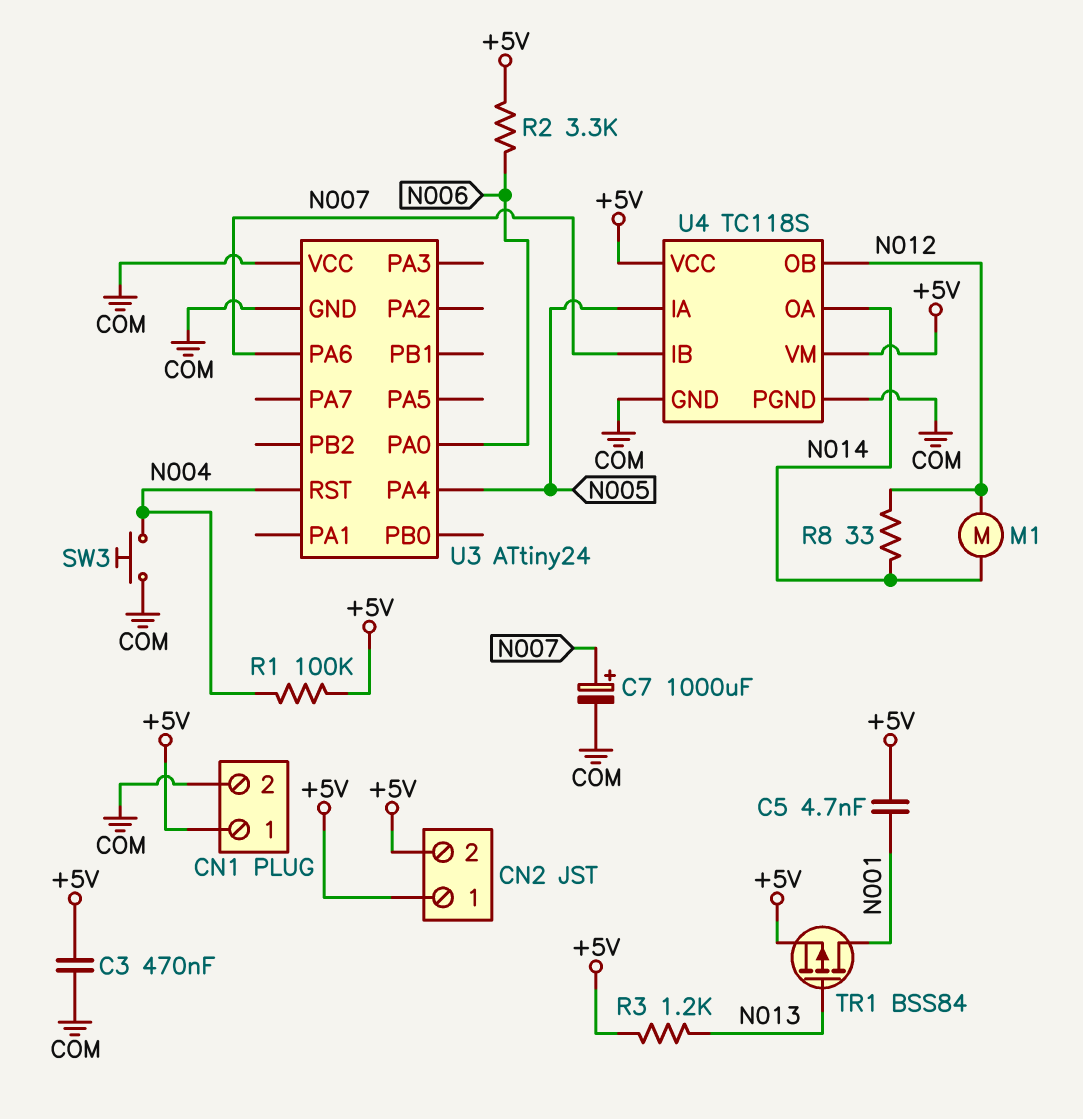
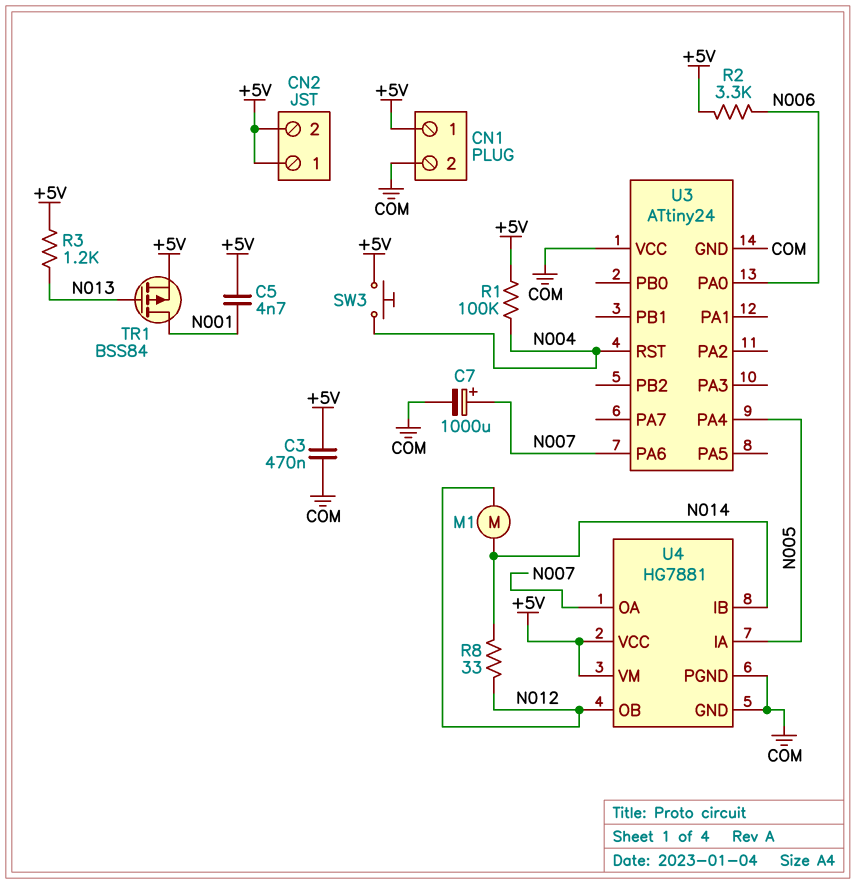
SW3: button (COM, N004) -> button (+5V, N004)
U4: TC118S -> HG7881
U4 pin IB: N007 -> N014
U4 pin OA: N014 -> N007

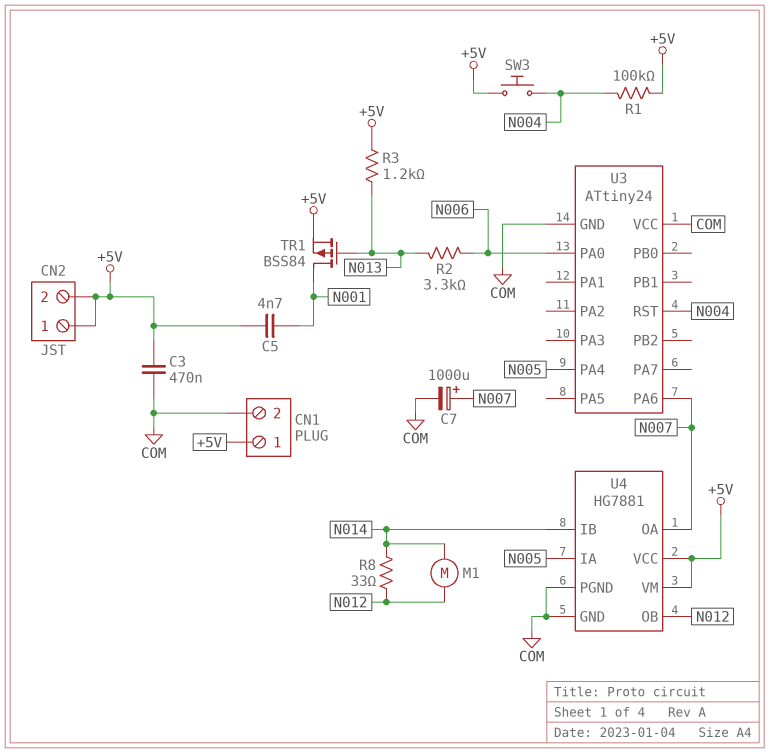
R2: 3.3k (+5V, N006) -> 3.3k (N006, N013)

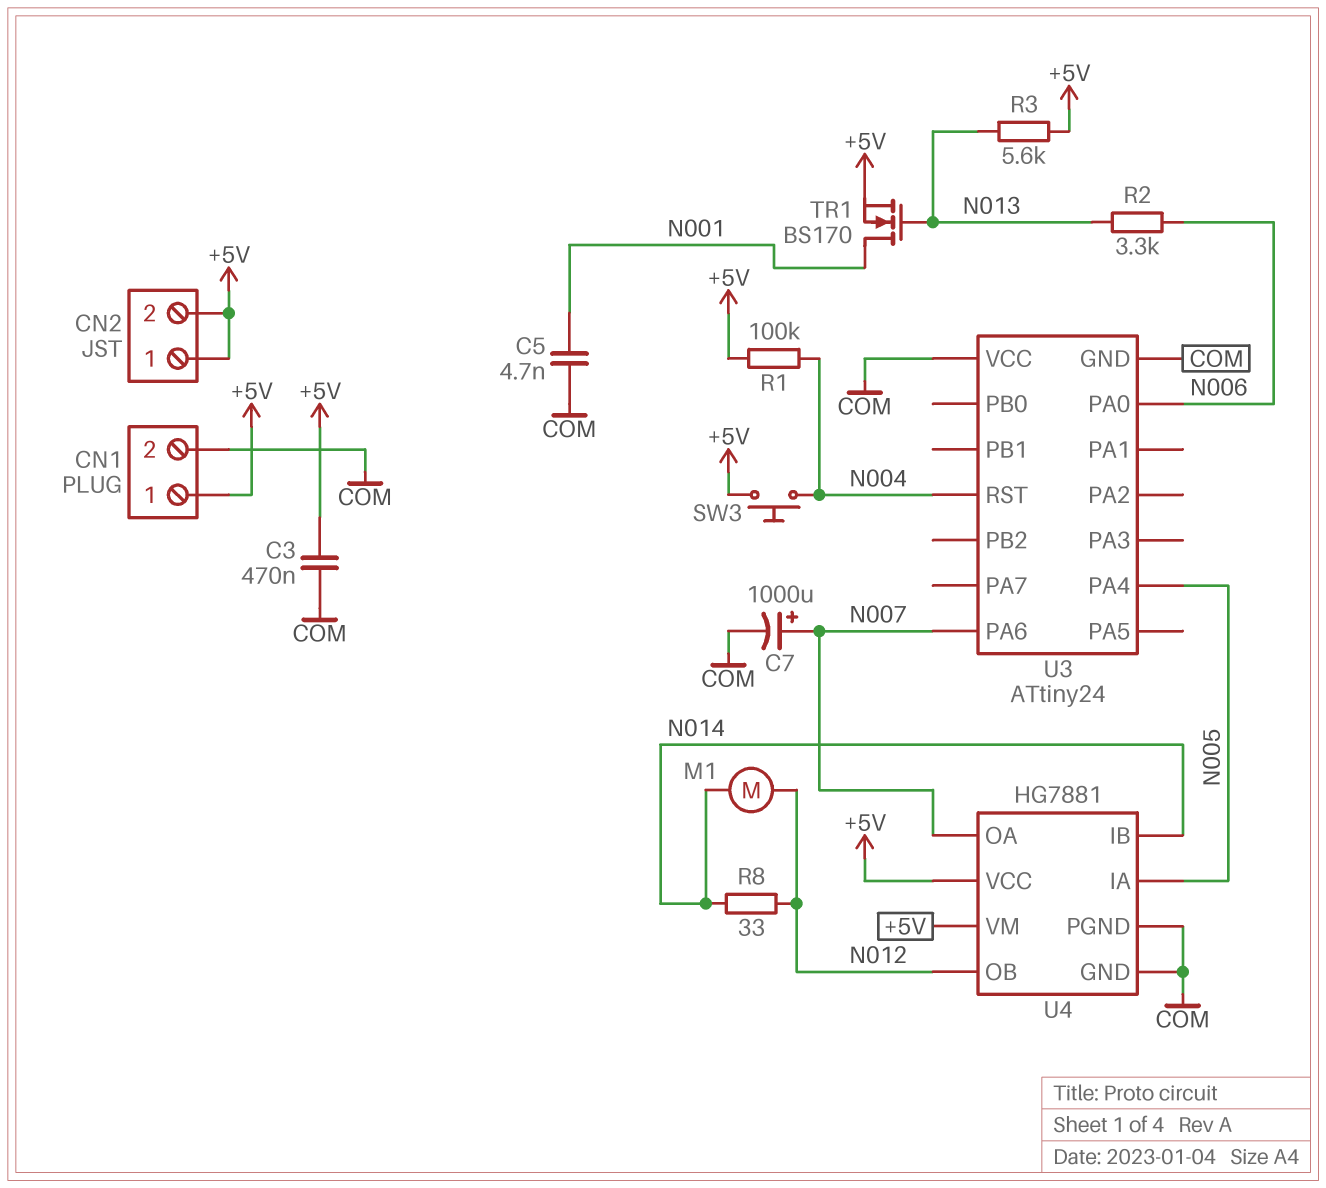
C5: 4.7nF (+5V, N001) -> 4.7nF (COM, N001)
R3: 1.2k (+5V, N013) -> 5.6k (+5V, N013)
TR1: PMOS BSS84 (G N013, D N001, S +5V) -> NMOS BS170 (G N013, D N001, S +5V)

